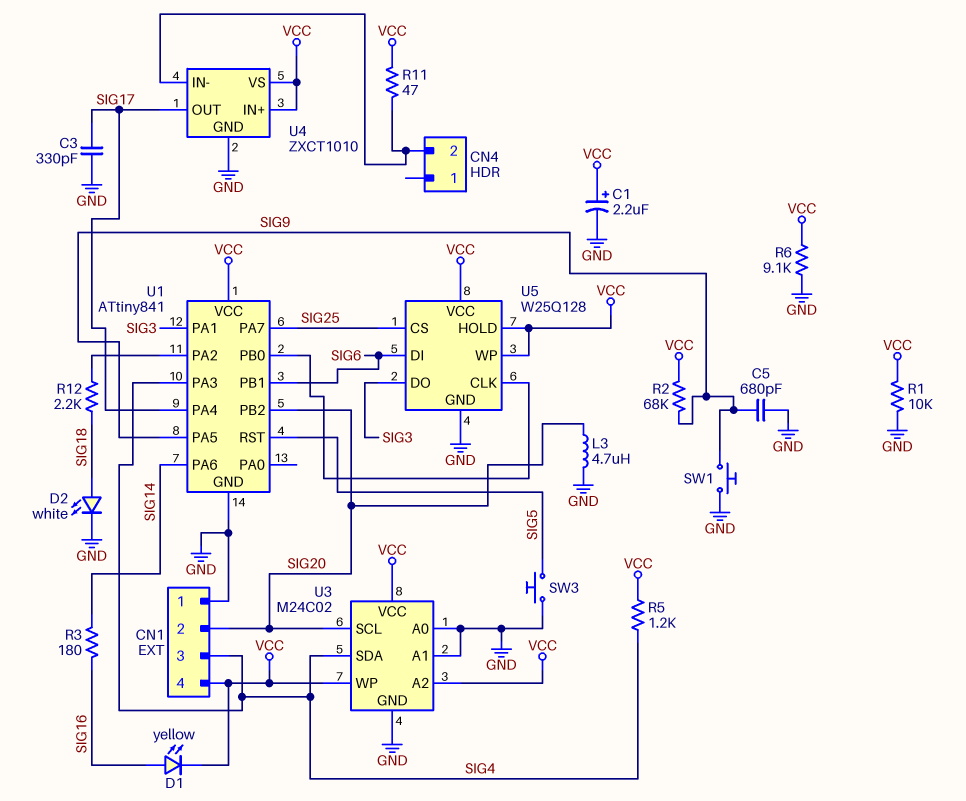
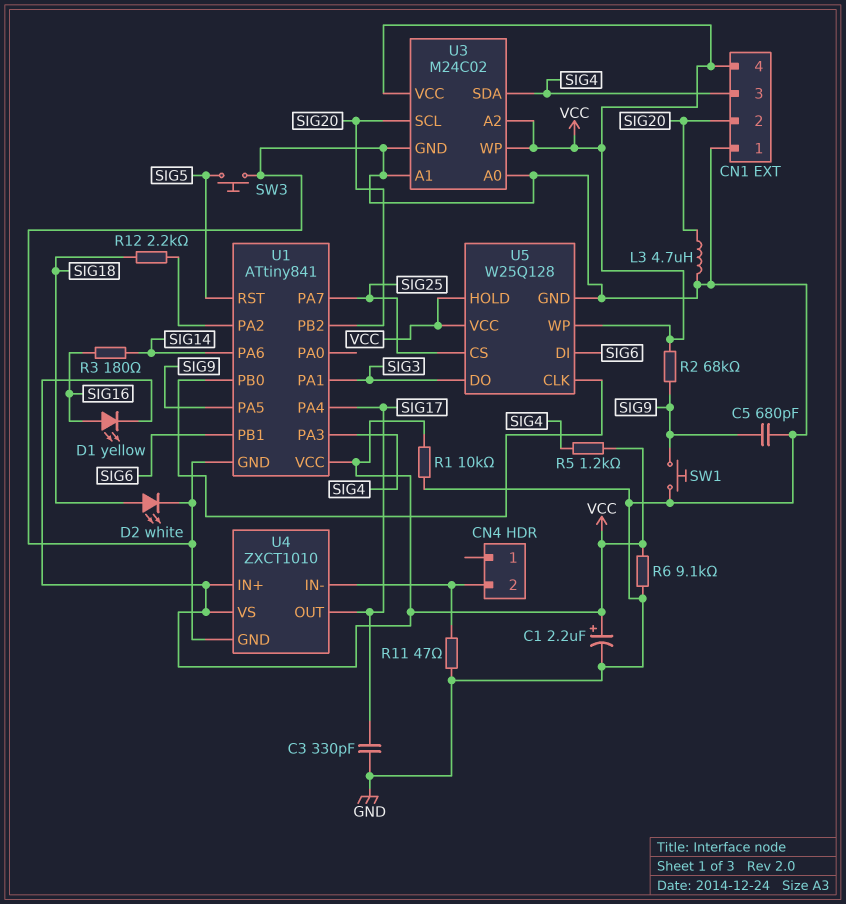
R11: 47 (CN4/2, VCC) -> 47 (CN4/2, GND)

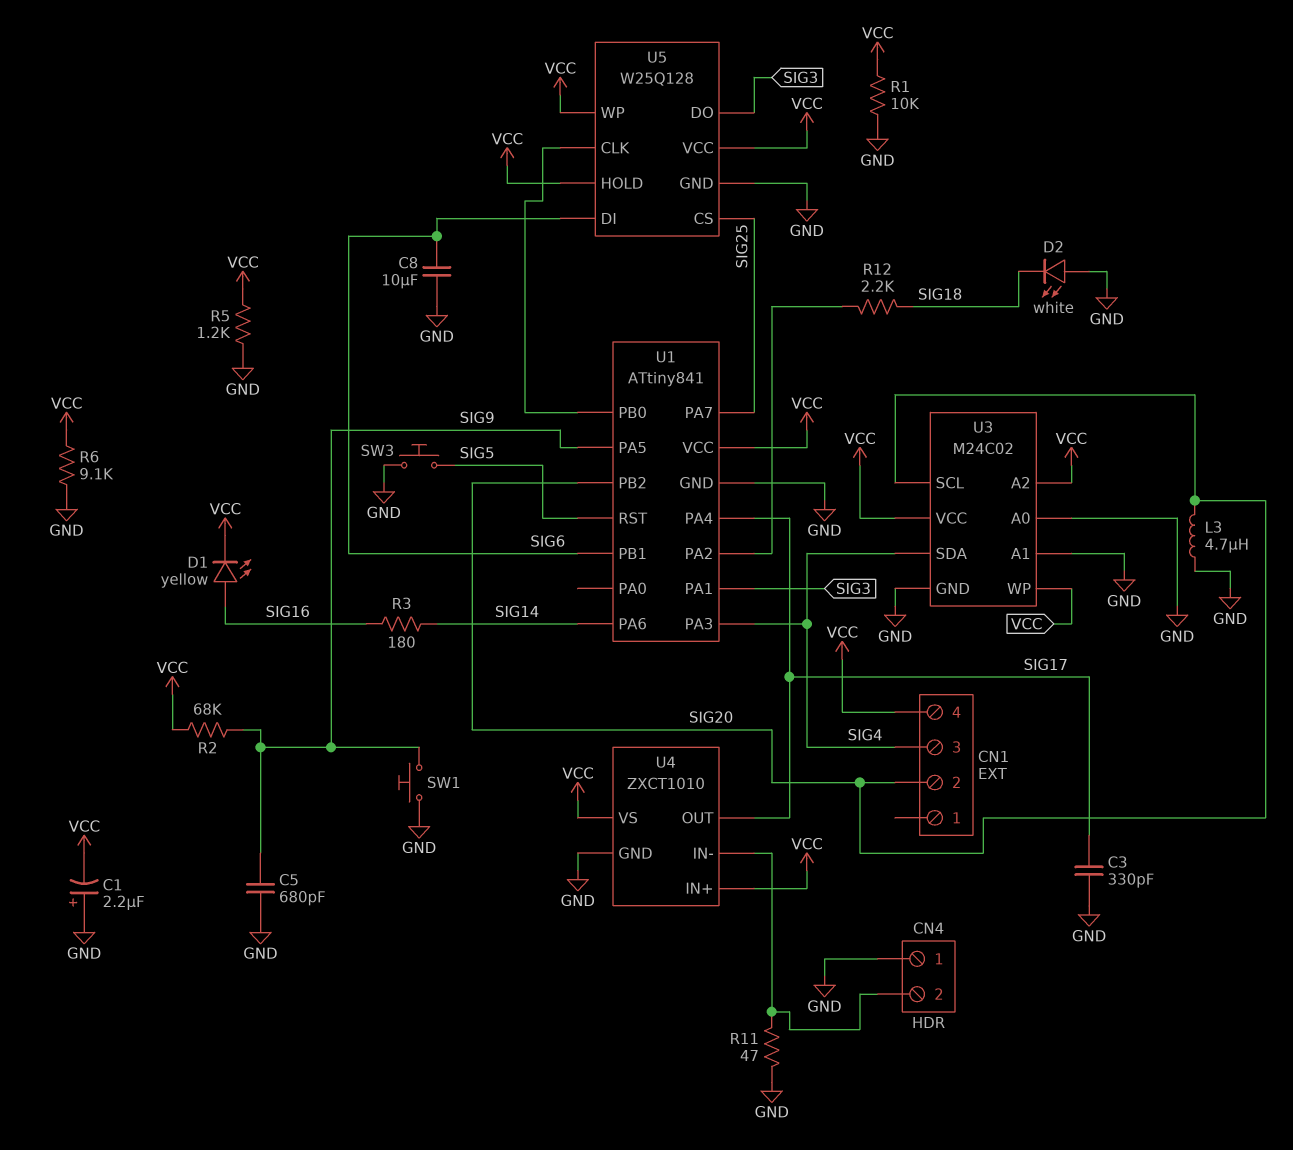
C1: 2.2uF (plus VCC, minus GND) -> 2.2uF (plus GND, minus VCC)
C8: none -> 10uF (GND, SIG6)
CN1 pin 1: GND -> none
CN4 pin 1: none -> GND
D2: LED white (A SIG18, K GND) -> LED white (A GND, K SIG18)
R5: 1.2k (SIG4, VCC) -> 1.2k (GND, VCC)

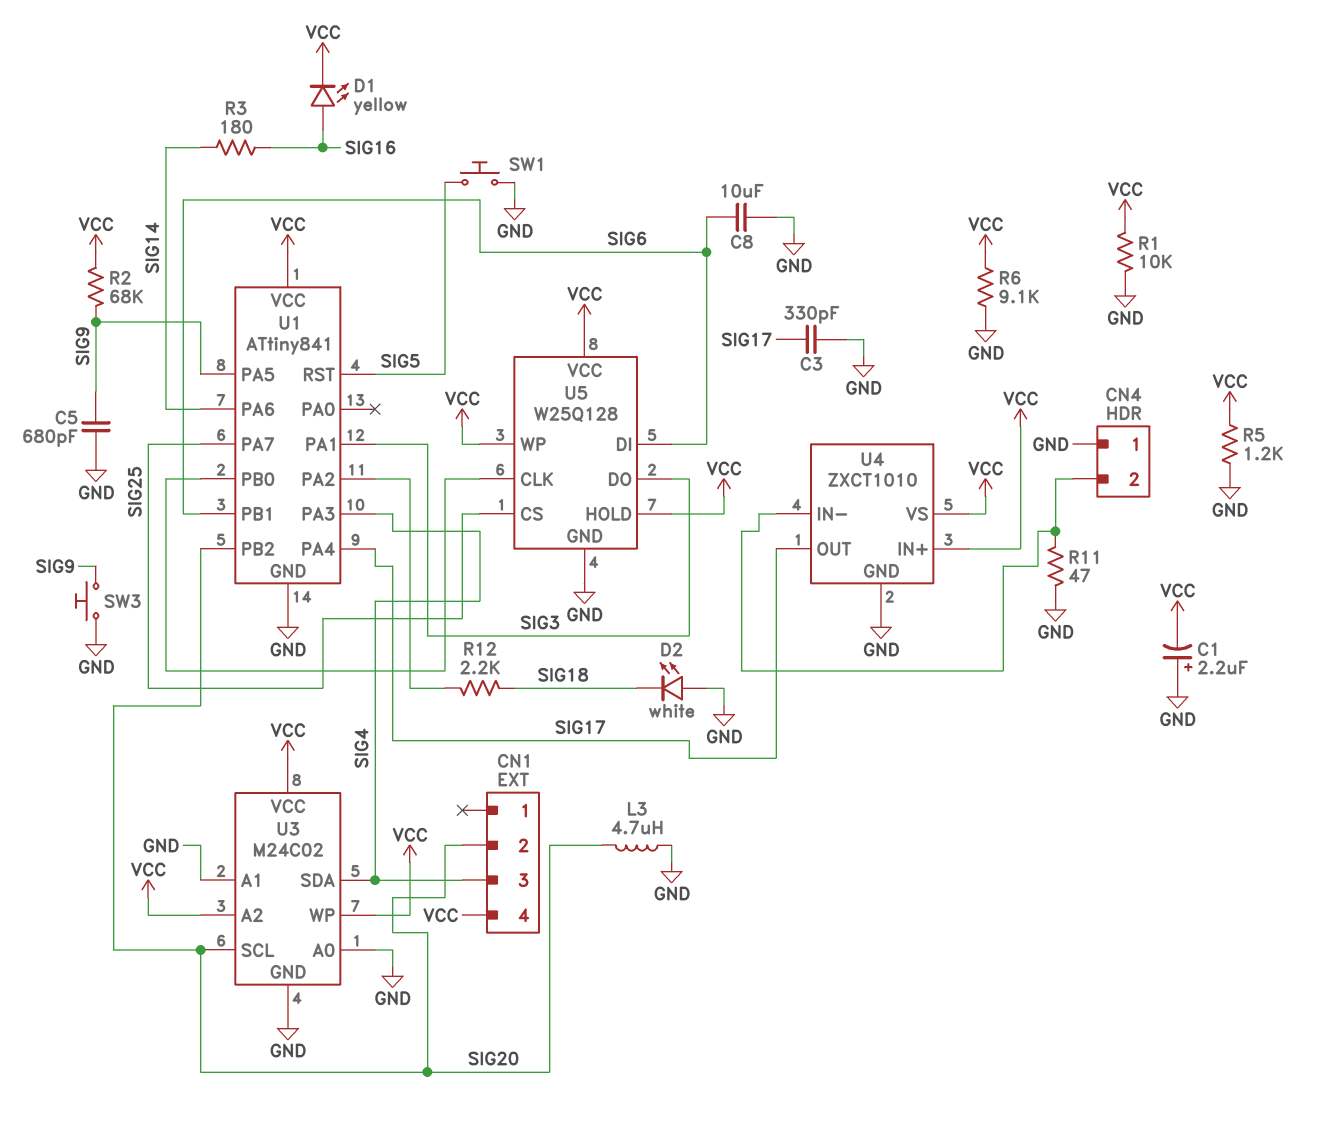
SW1: button (GND, SIG9) -> button (GND, SIG5)
SW3: button (GND, SIG5) -> button (GND, SIG9)

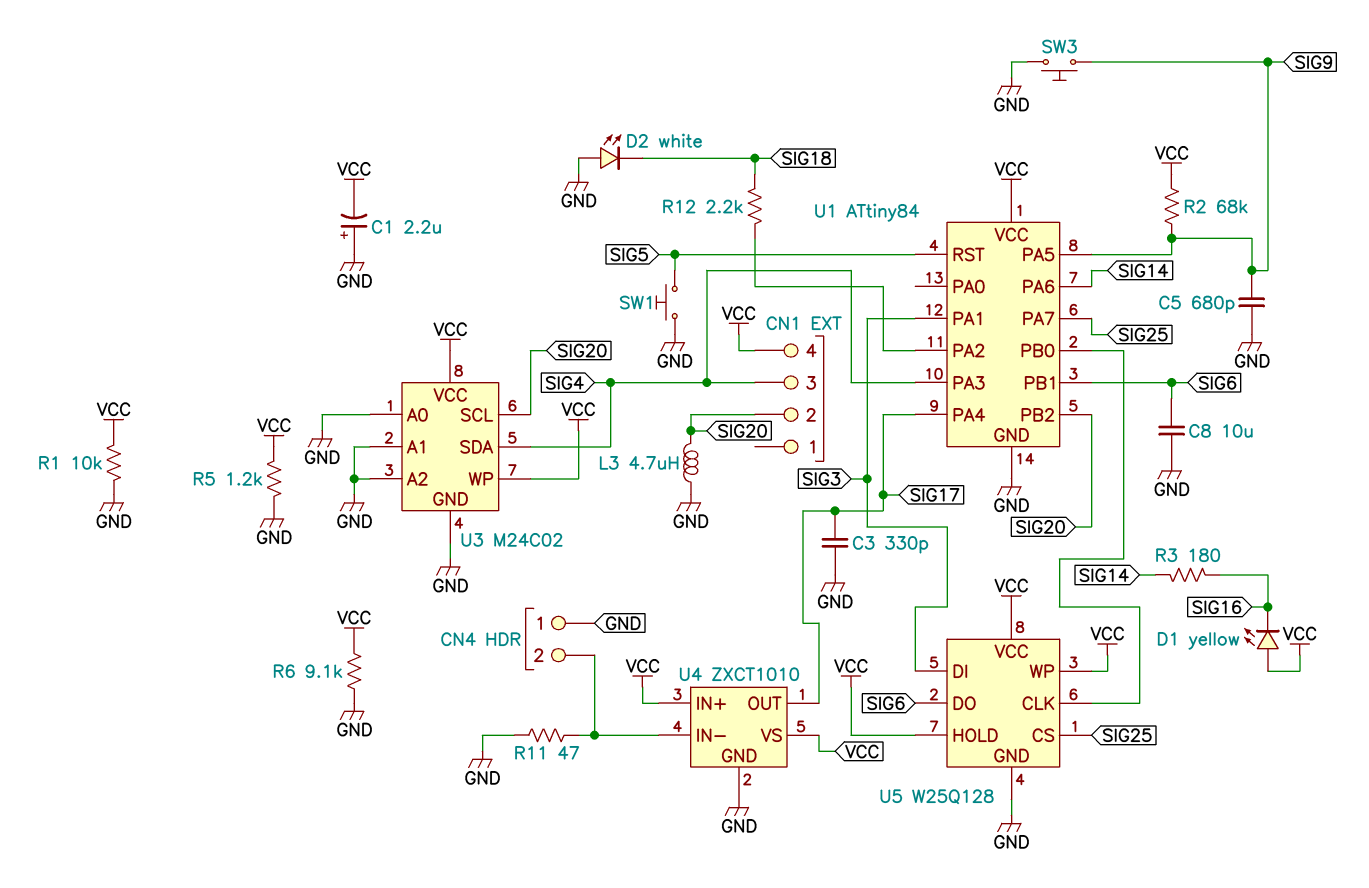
D1: LED yellow (A SIG16, K VCC) -> LED yellow (A VCC, K SIG16)
U1: ATtiny841 -> ATtiny84
U3 pin A2: VCC -> GND
U5 pin DI: SIG6 -> SIG3
U5 pin DO: SIG3 -> SIG6

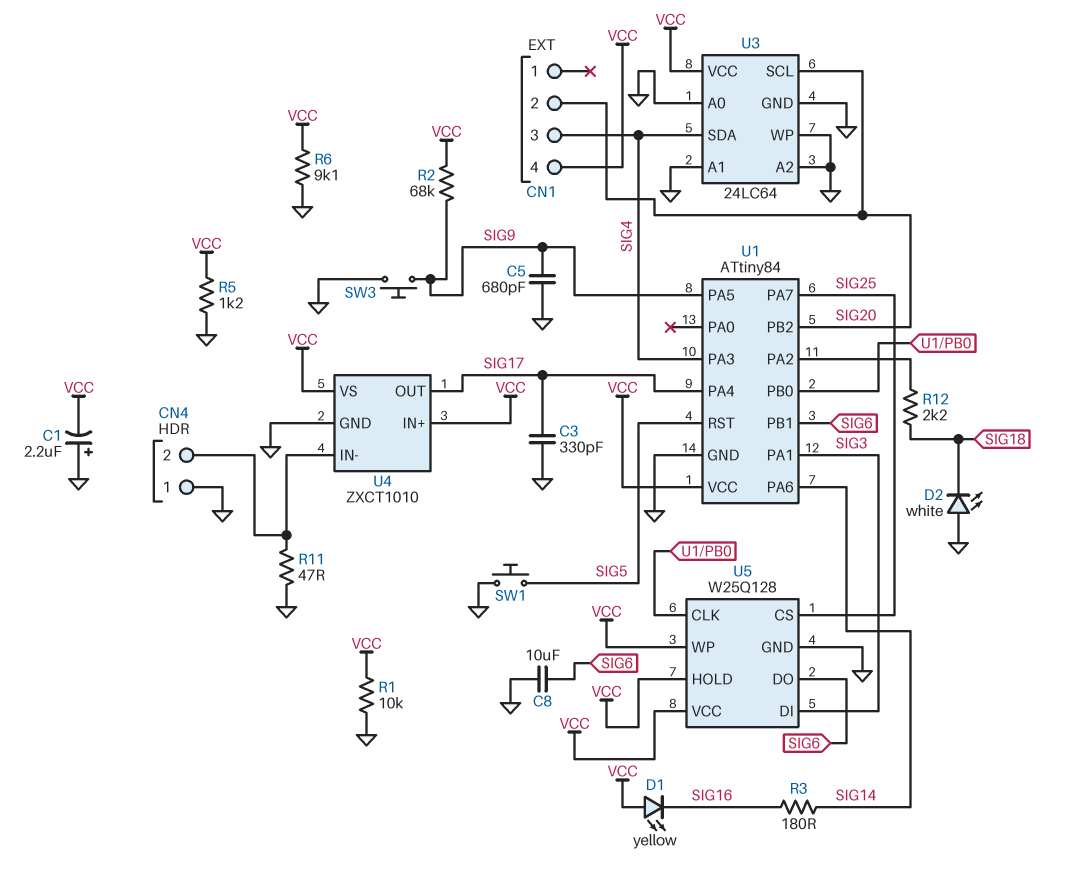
L3: 4.7uH (GND, SIG20) -> none
U3: M24C02 -> 24LC64
U3 pin WP: VCC -> GND

